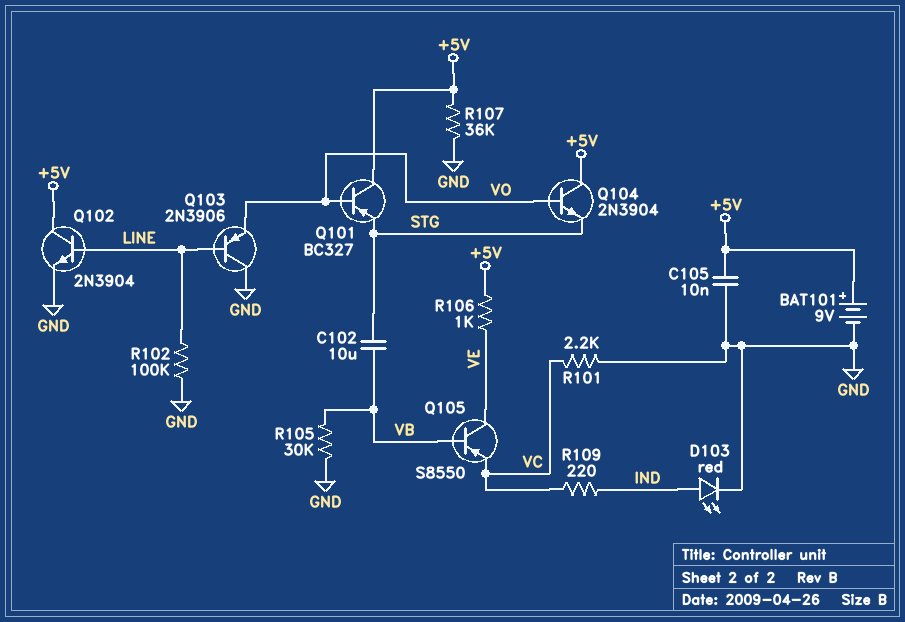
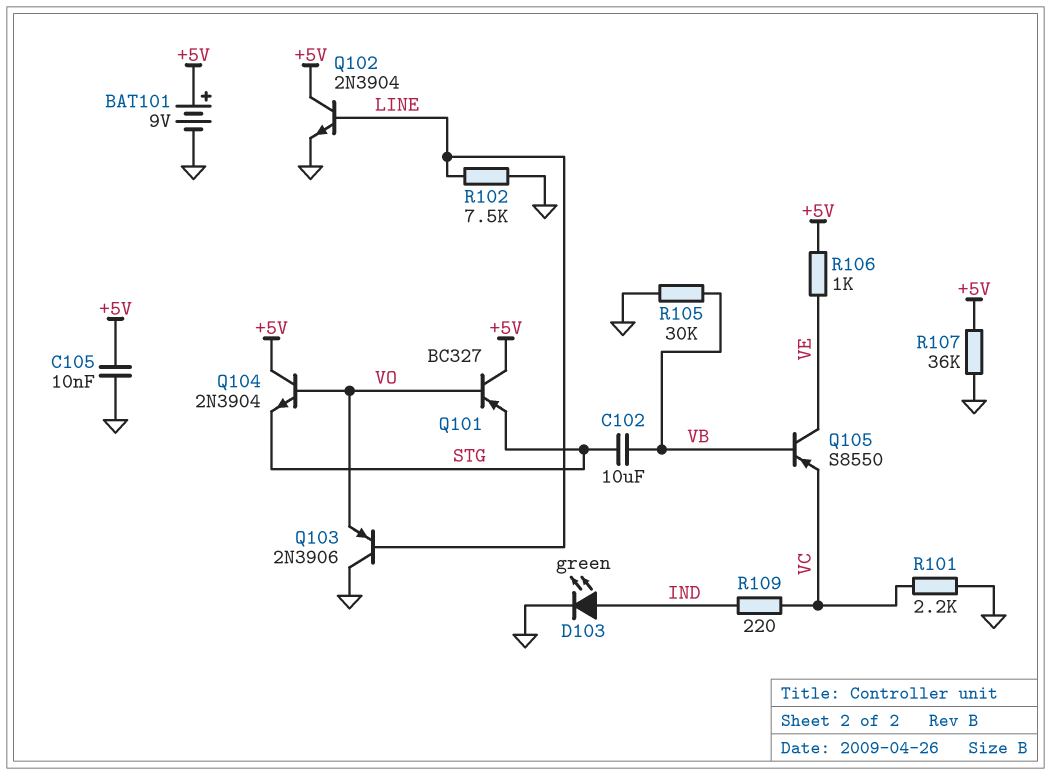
D103: LED red (A IND, K GND) -> LED green (A IND, K GND)
R102: 100k (GND, LINE) -> 7.5k (GND, LINE)

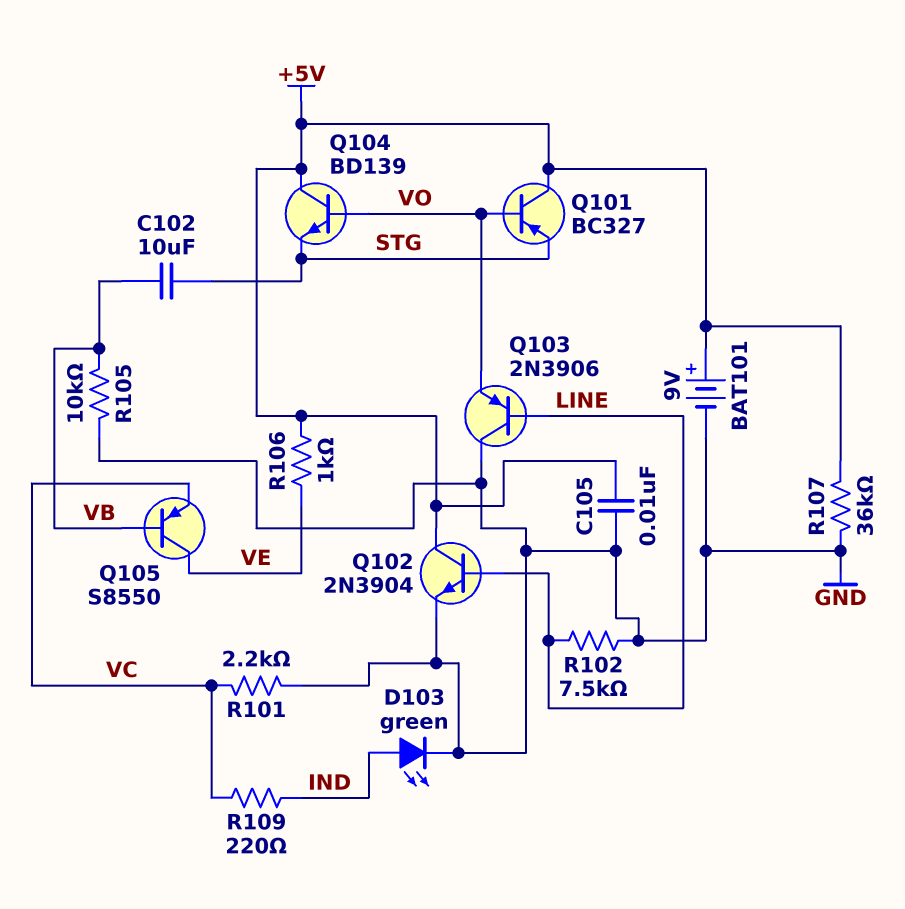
Q104: NPN 2N3904 (B VO, C +5V, E STG) -> NPN BD139 (B VO, C +5V, E STG)
R105: 30k (GND, VB) -> 10k (GND, VB)

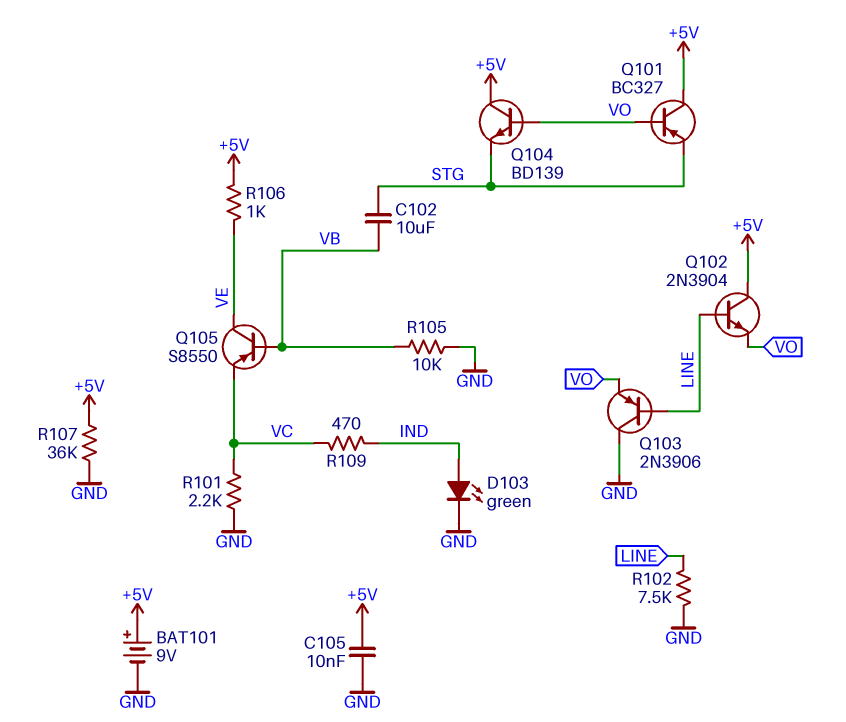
Q102: NPN 2N3904 (B LINE, C +5V, E GND) -> NPN 2N3904 (B LINE, C +5V, E VO)
R109: 220 (IND, VC) -> 470 (IND, VC)

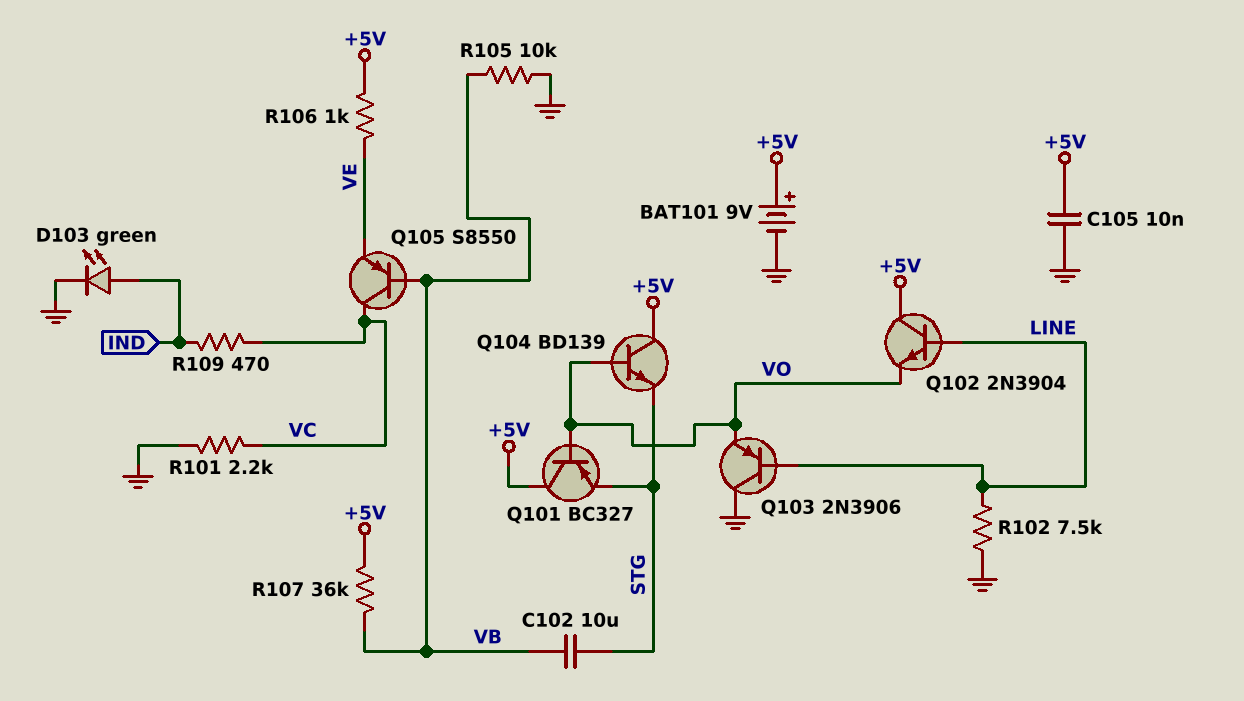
Q105: PNP S8550 (B VB, C VE, E VC) -> PNP S8550 (B VB, C VC, E VE)
R107: 36k (+5V, GND) -> 36k (+5V, VB)

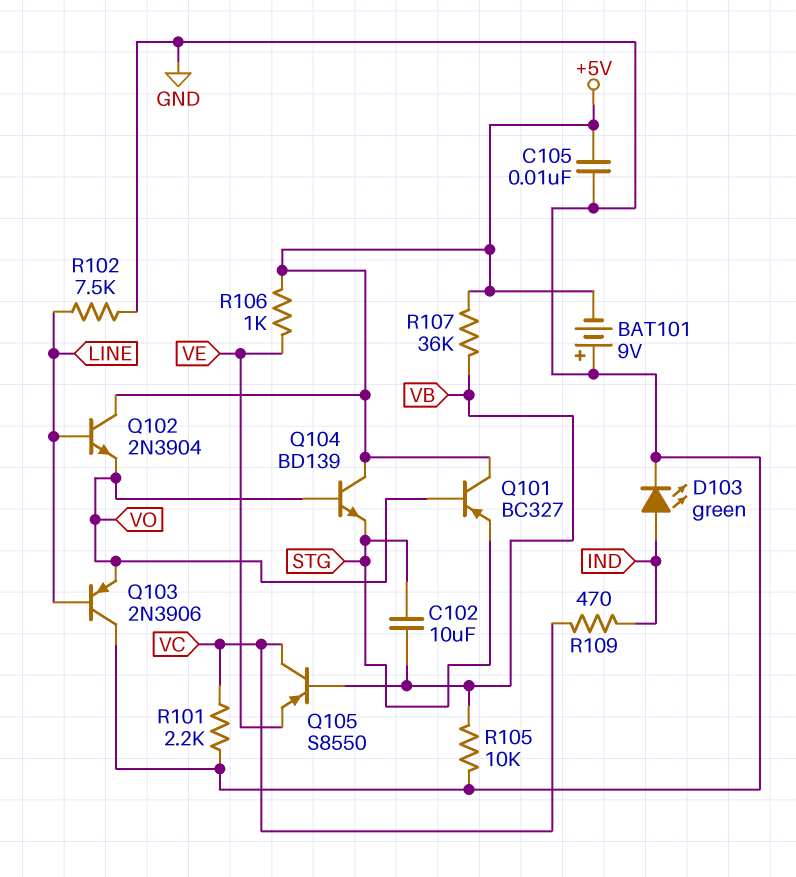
BAT101: 9V (plus +5V, minus GND) -> 9V (plus GND, minus +5V)

